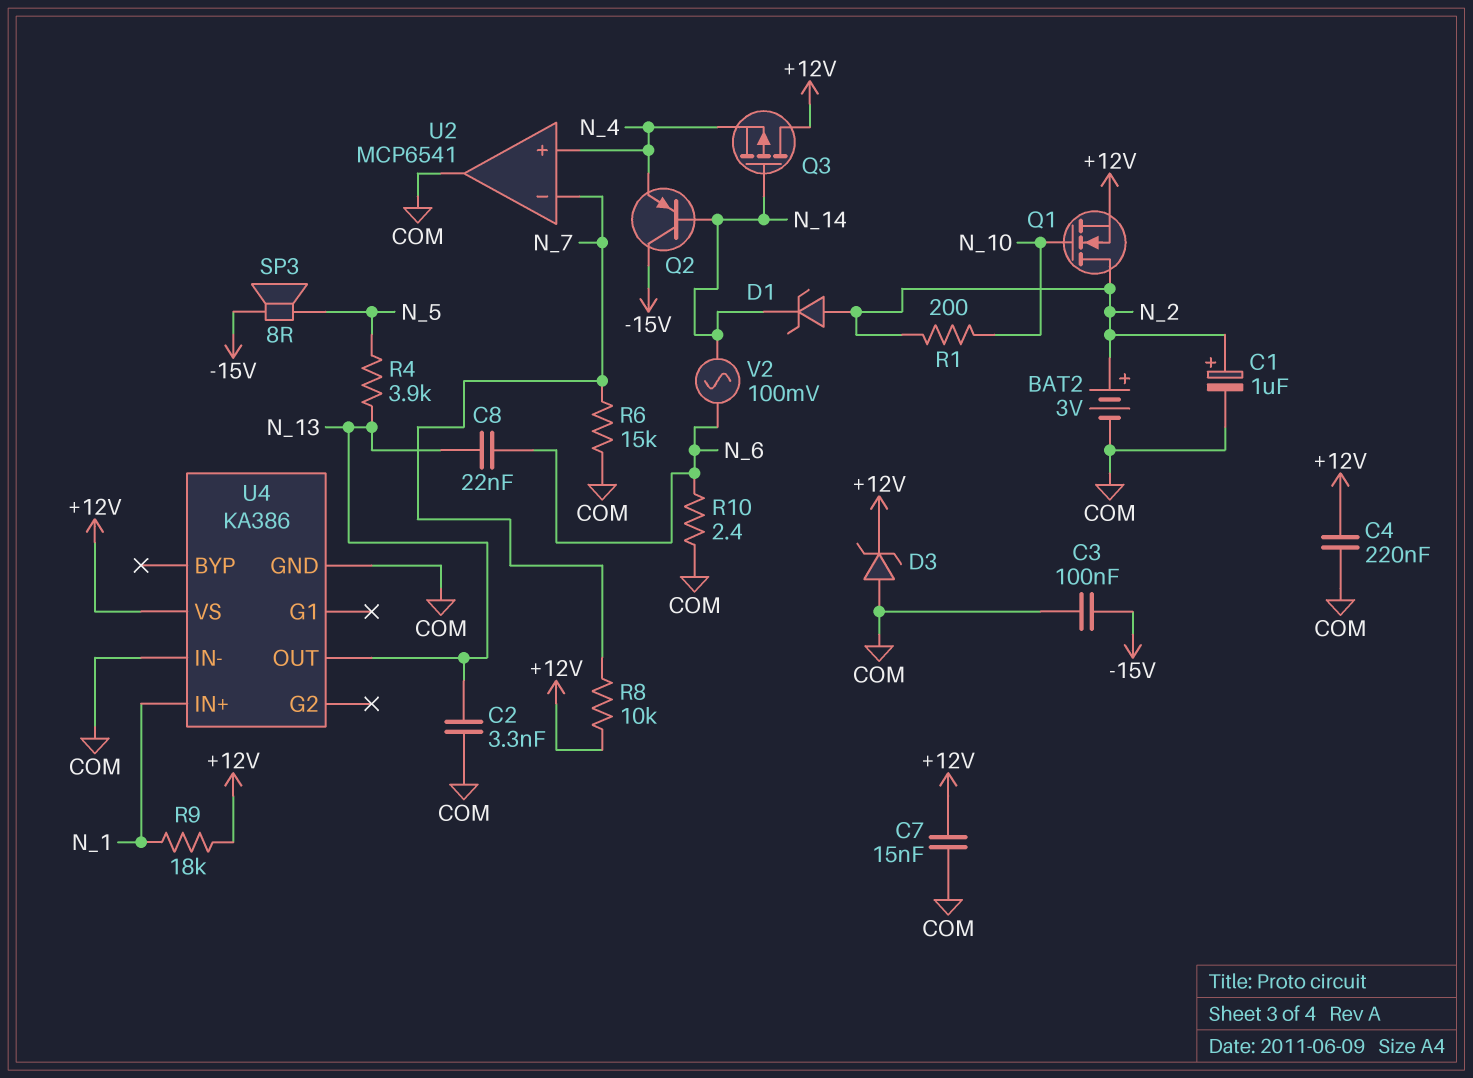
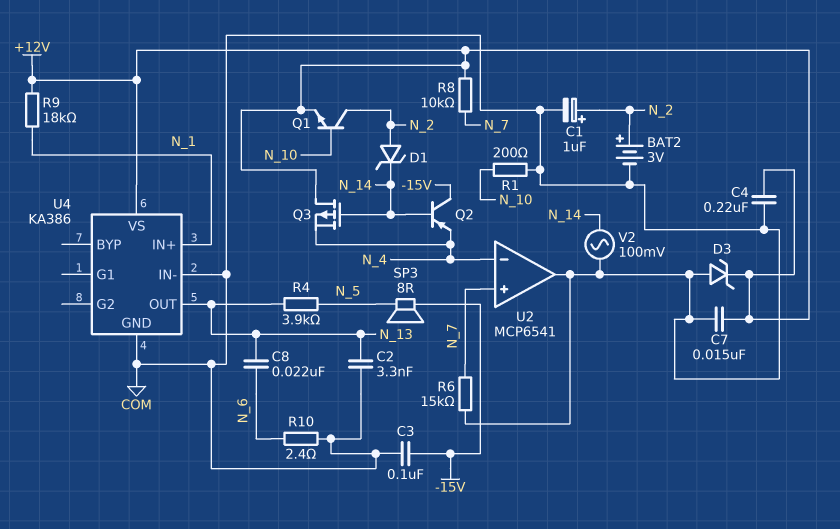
Q1: NMOS (G N_10, D N_2, S +12V) -> NPN (B N_10, C N_2, E +12V)
R1: 200 (N_2, N_10) -> 200 (COM, N_10)
U2 pin in+: N_4 -> N_7
U2 pin in-: N_7 -> N_4
V2: AC 100mV (N_6, N_14) -> AC 100mV (COM, N_14)

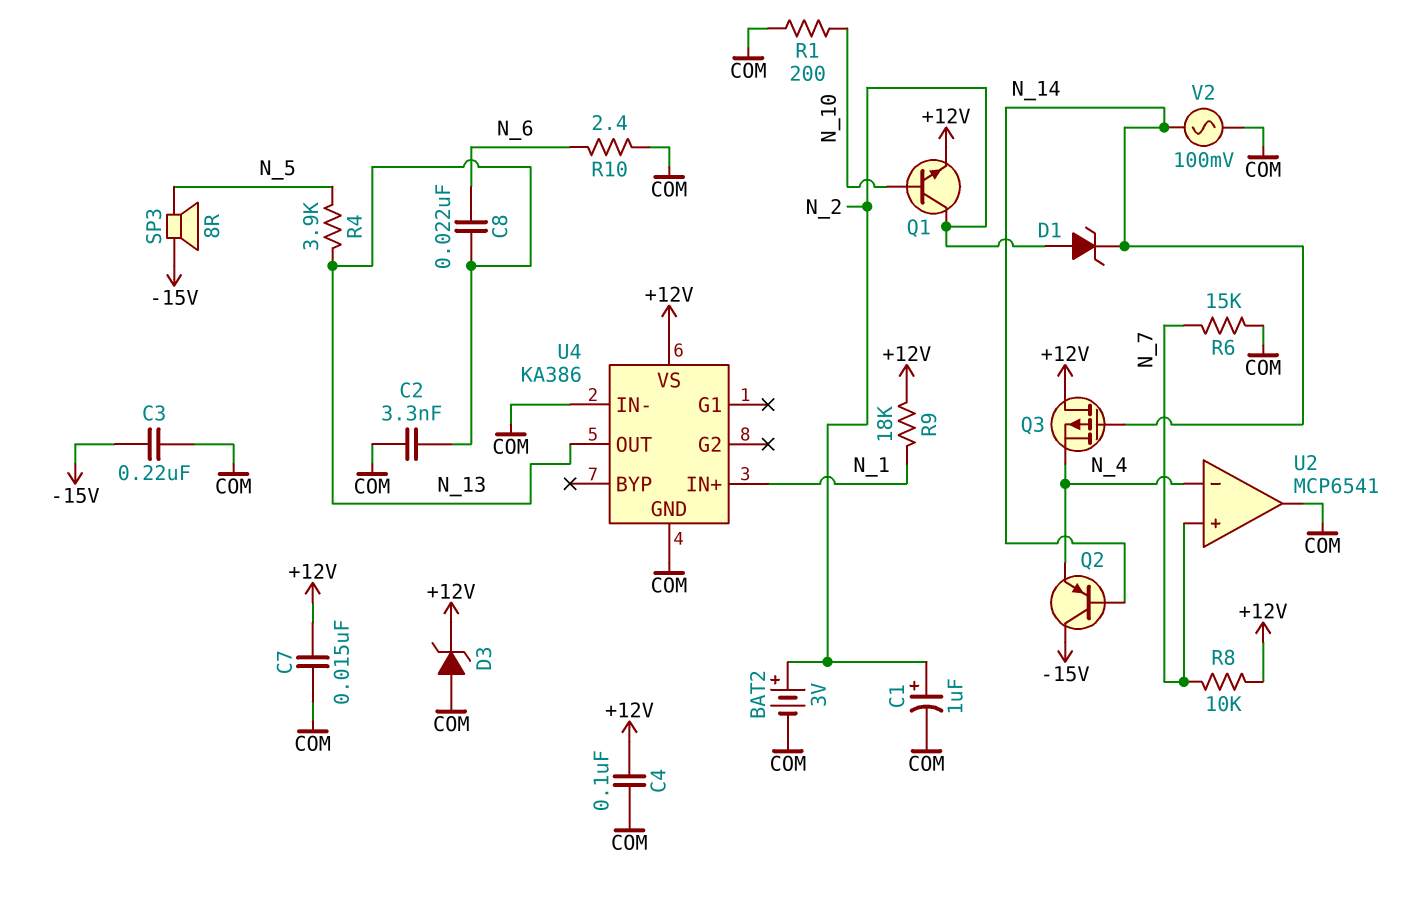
C3: 100nF (-15V, COM) -> 220nF (-15V, COM)
C4: 220nF (+12V, COM) -> 100nF (+12V, COM)

